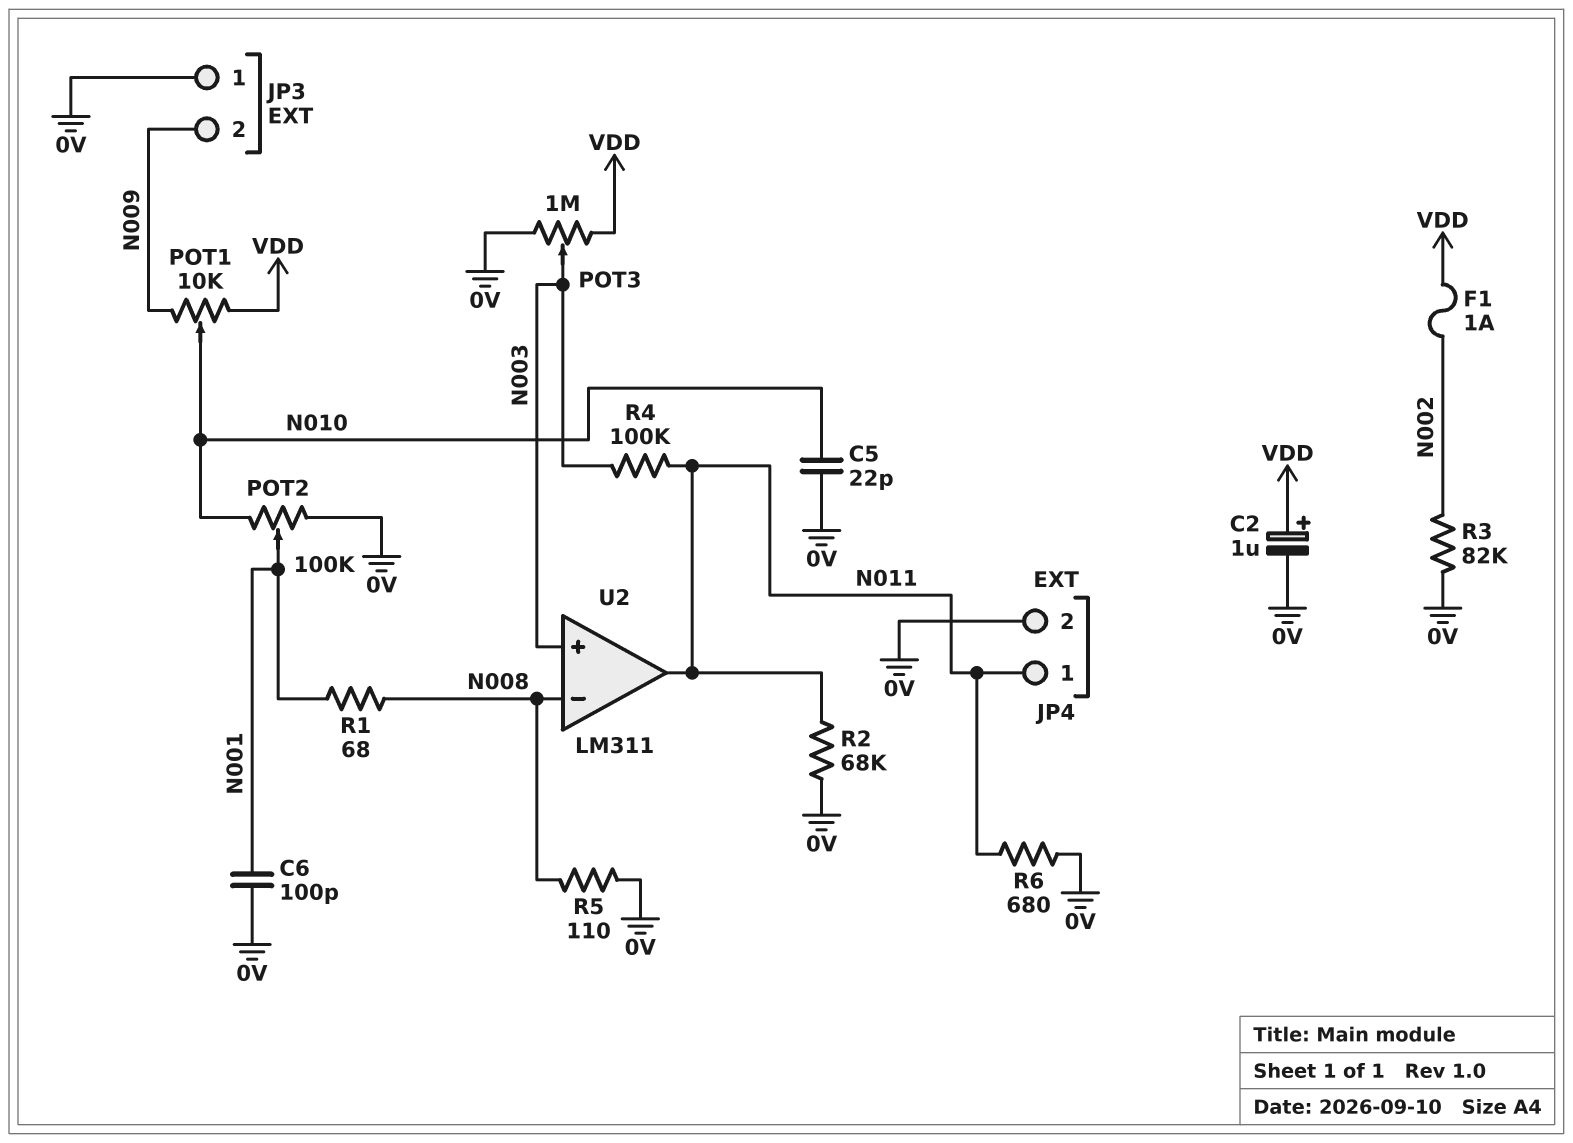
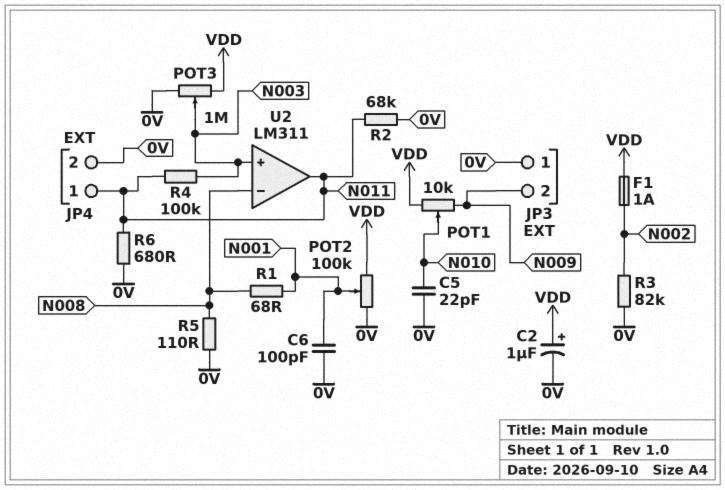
POT2: 100k (0V, N010, wiper N001) -> 100k (0V, VDD, wiper N001)

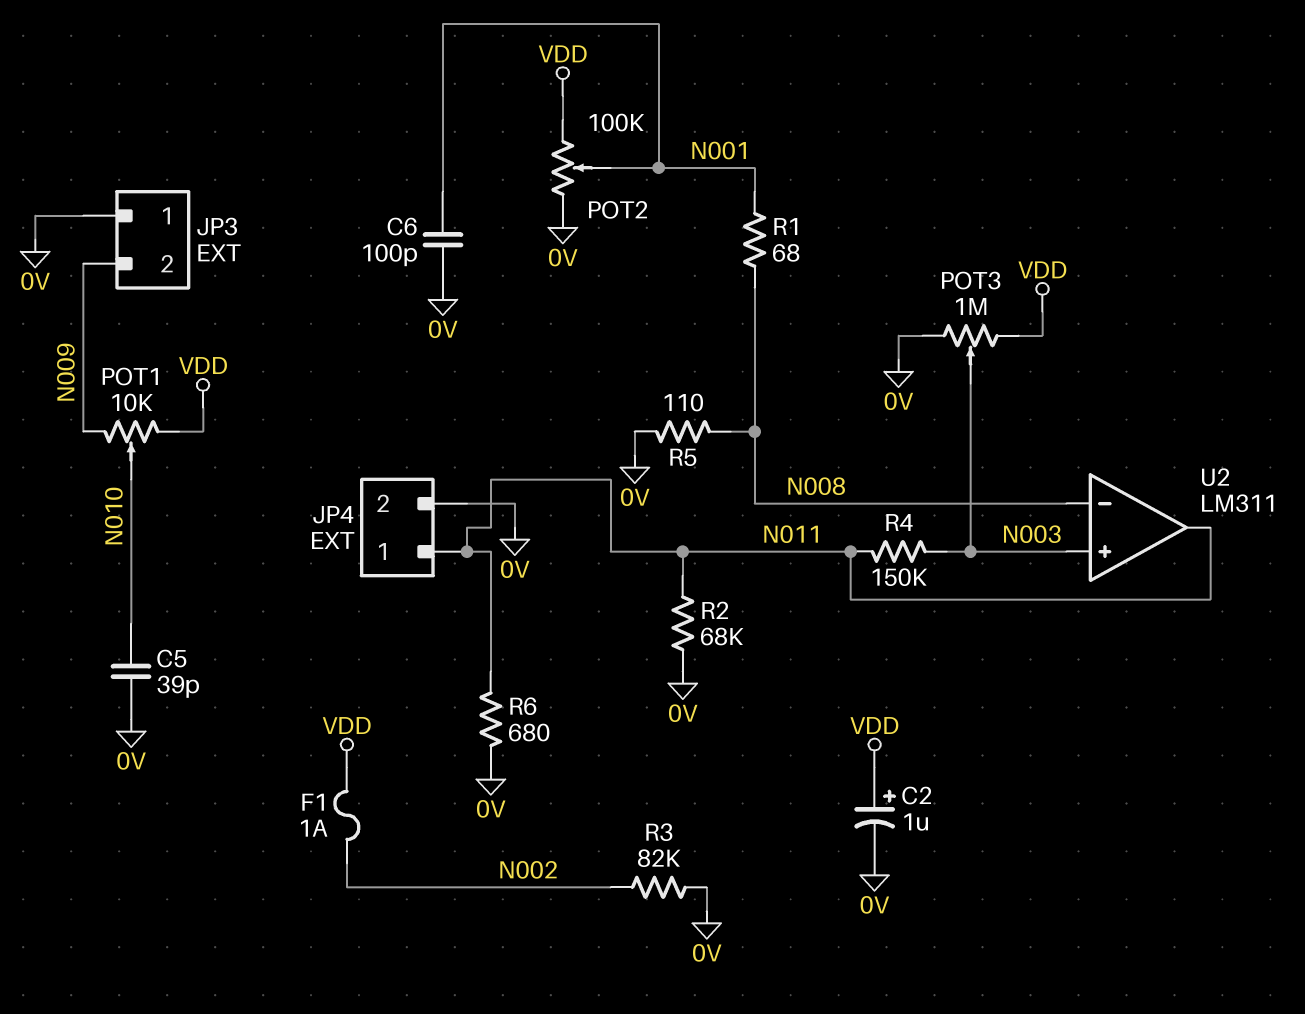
C5: 22pF (0V, N010) -> 39pF (0V, N010)
R4: 100k (N003, N011) -> 150k (N003, N011)

